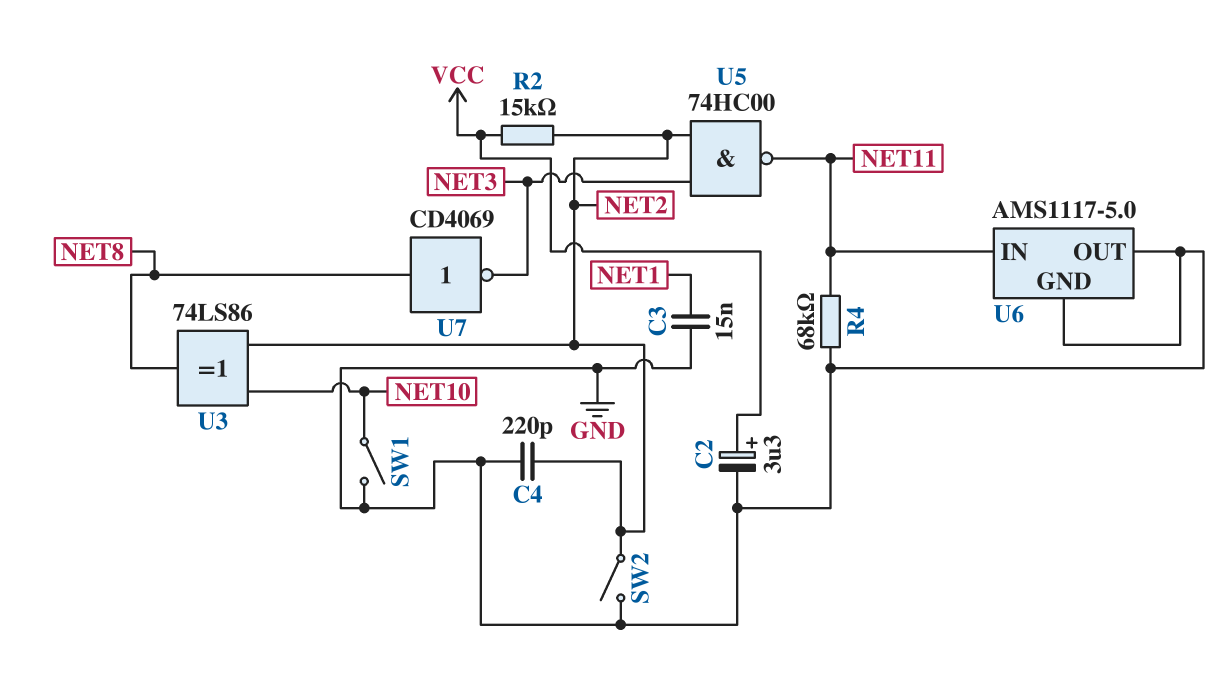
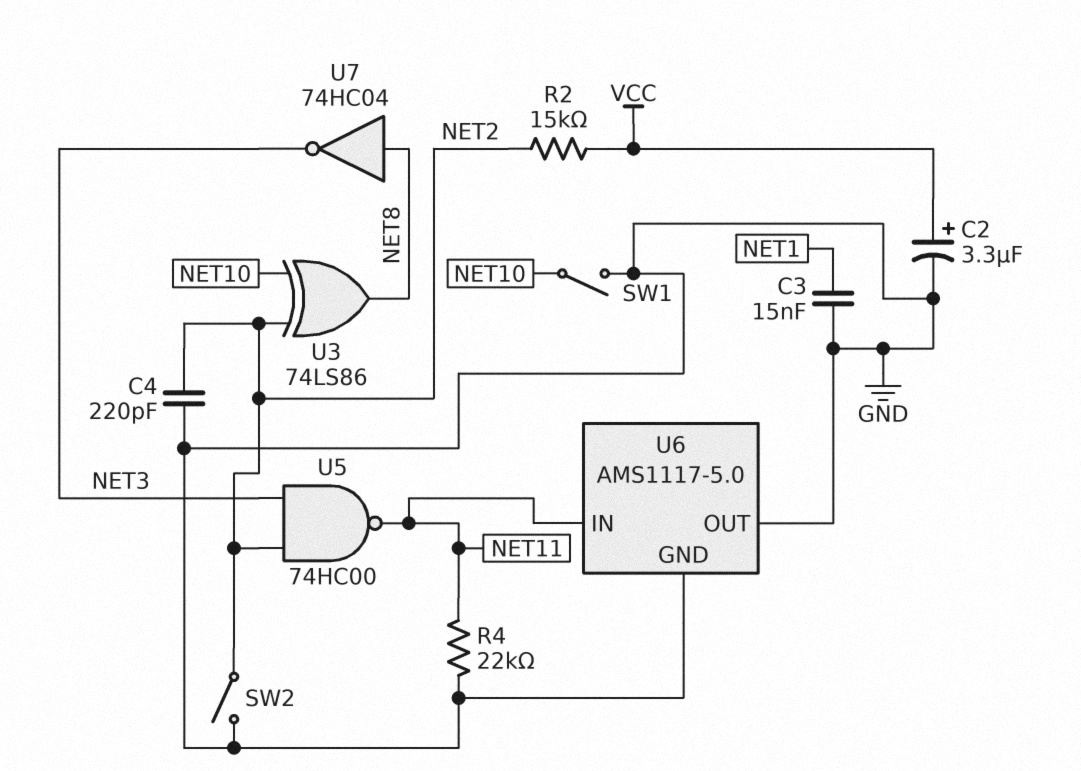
R4: 68k (GND, NET11) -> 22k (GND, NET11)
U7: NOT CD4069 (in NET8, out NET3) -> NOT 74HC04 (in NET8, out NET3)

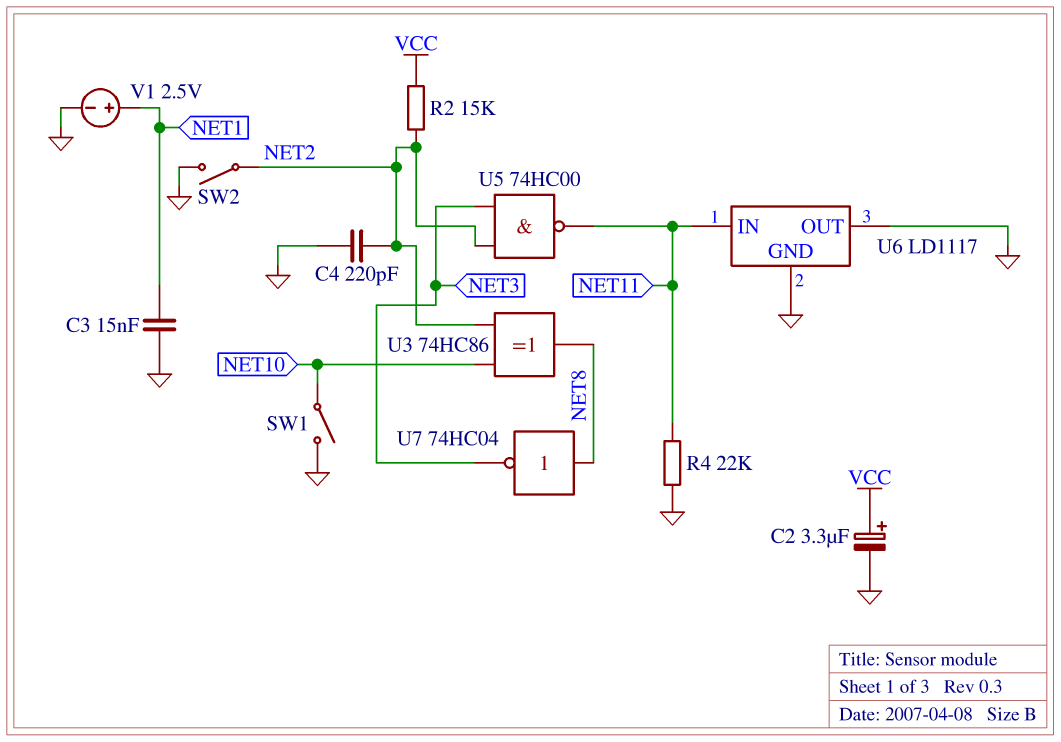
U3: XOR 74LS86 (in NET2, in NET10, out NET8) -> XOR 74HC86 (in NET2, in NET10, out NET8)
U6: AMS1117-5.0 -> LD1117
V1: none -> 2.5V (plus NET1, minus GND)

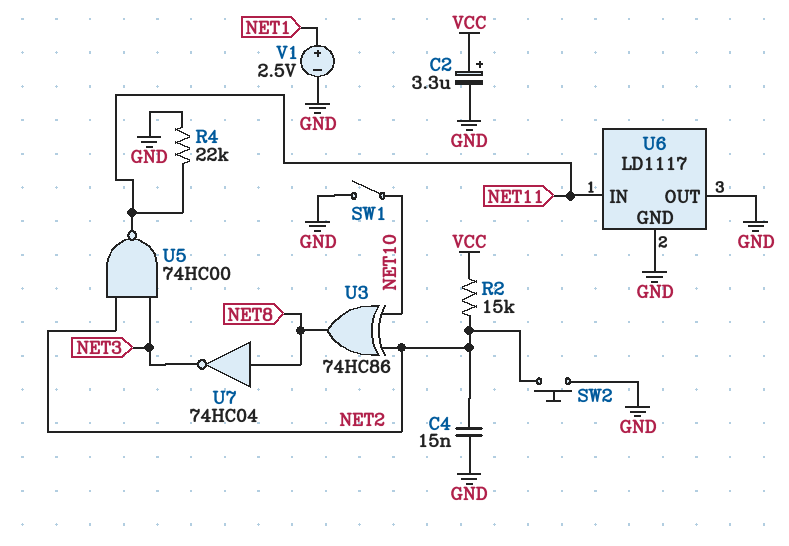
C3: 15nF (GND, NET1) -> none
C4: 220pF (GND, NET2) -> 15nF (GND, NET2)
SW2: switch (GND, NET2) -> button (GND, NET2)

